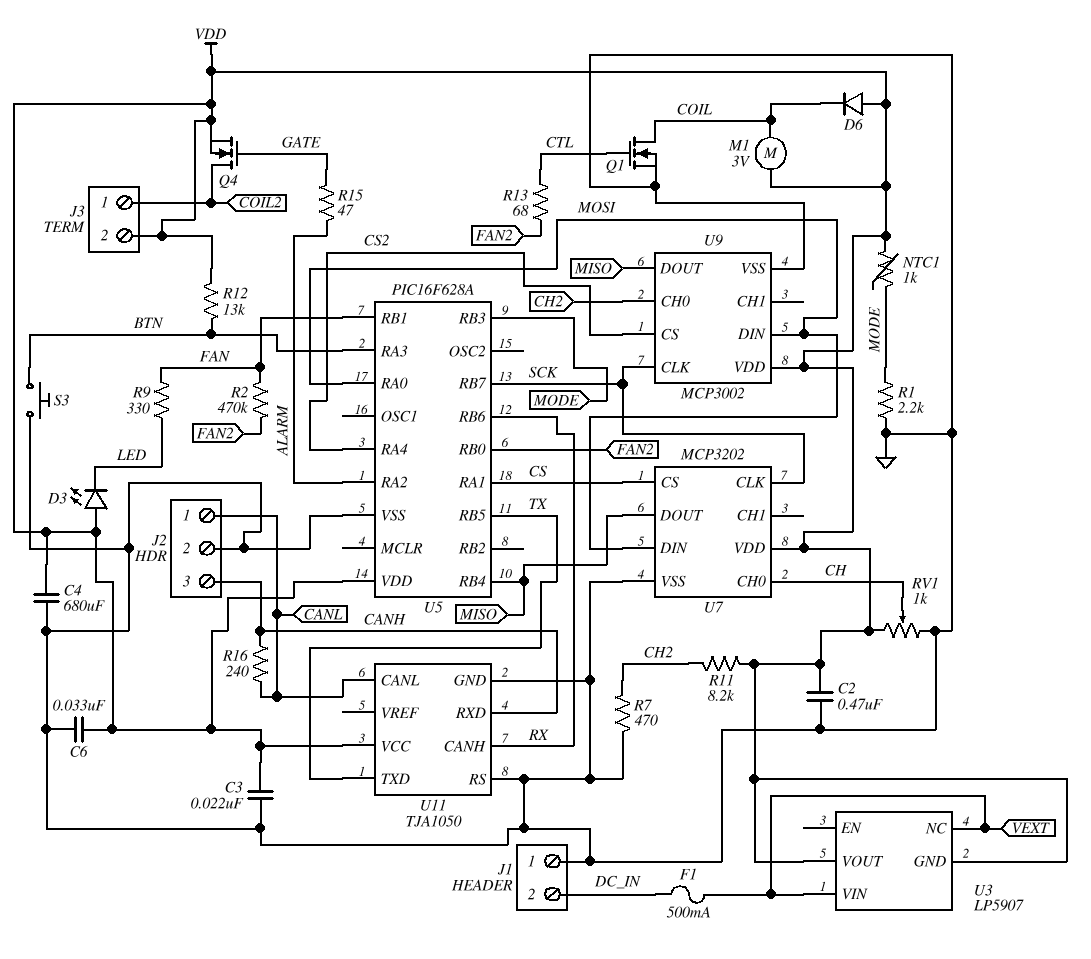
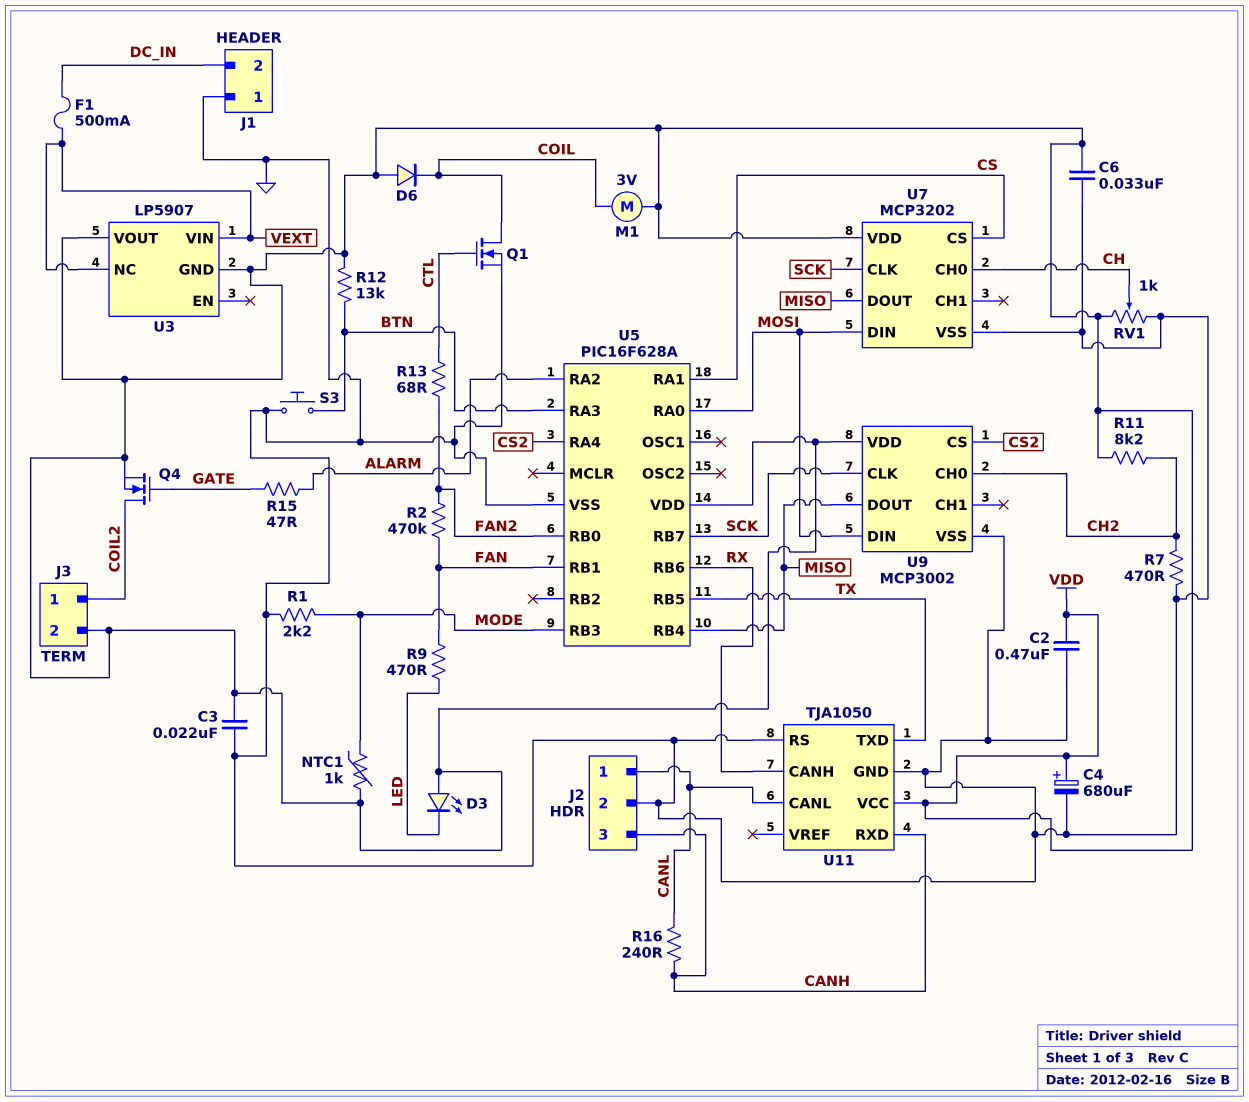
C4: 680uF (GND, VDD) -> 680uF (plus VDD, minus GND)
R9: 330 (FAN, LED) -> 470 (FAN, LED)

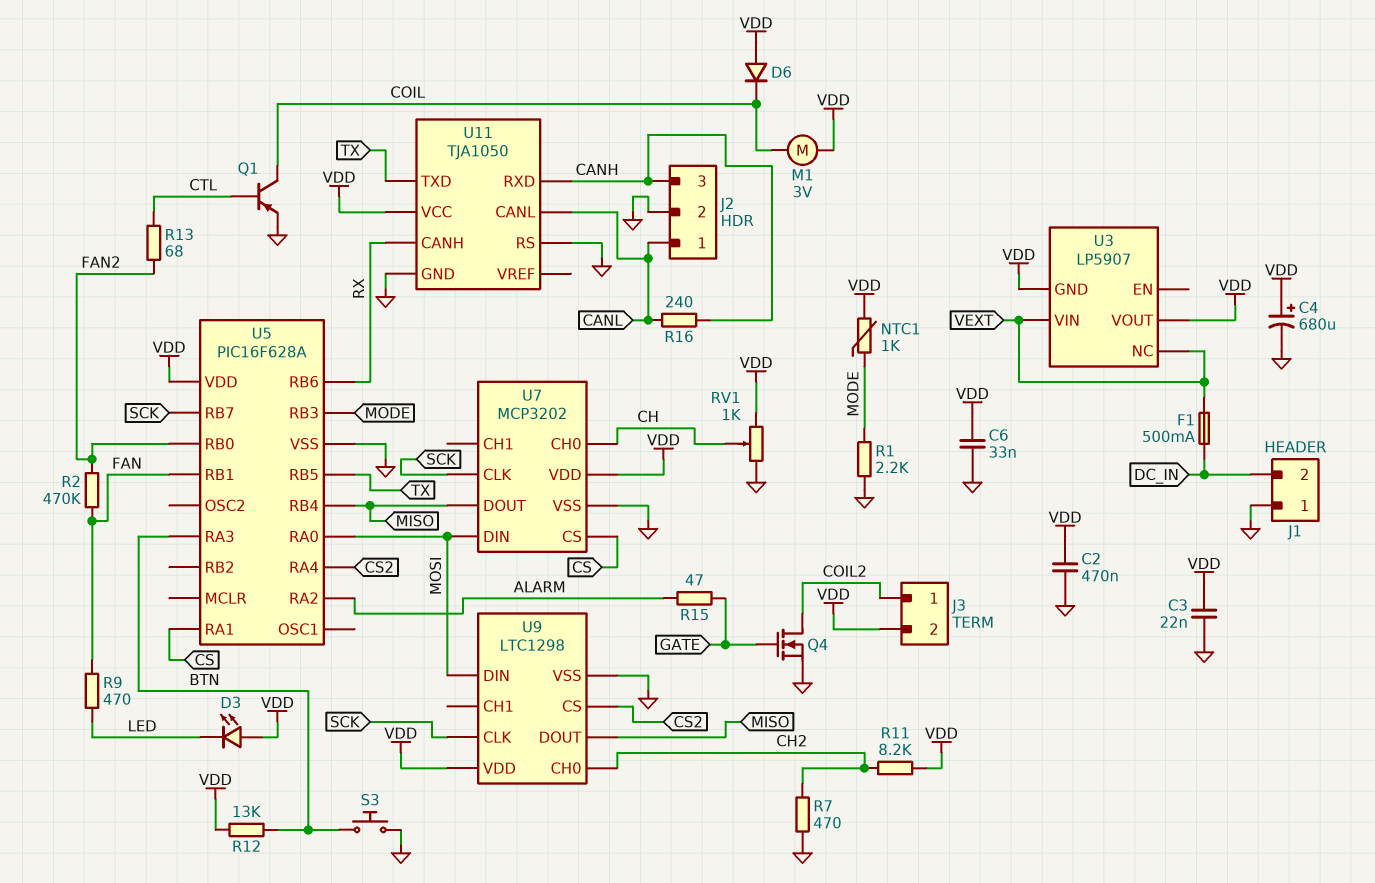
Q1: NMOS (G CTL, D COIL, S GND) -> PNP (B CTL, C COIL, E GND)
Q4: NMOS (G GATE, D COIL2, S VDD) -> NMOS (G GATE, D COIL2, S GND)
U9: MCP3002 -> LTC1298

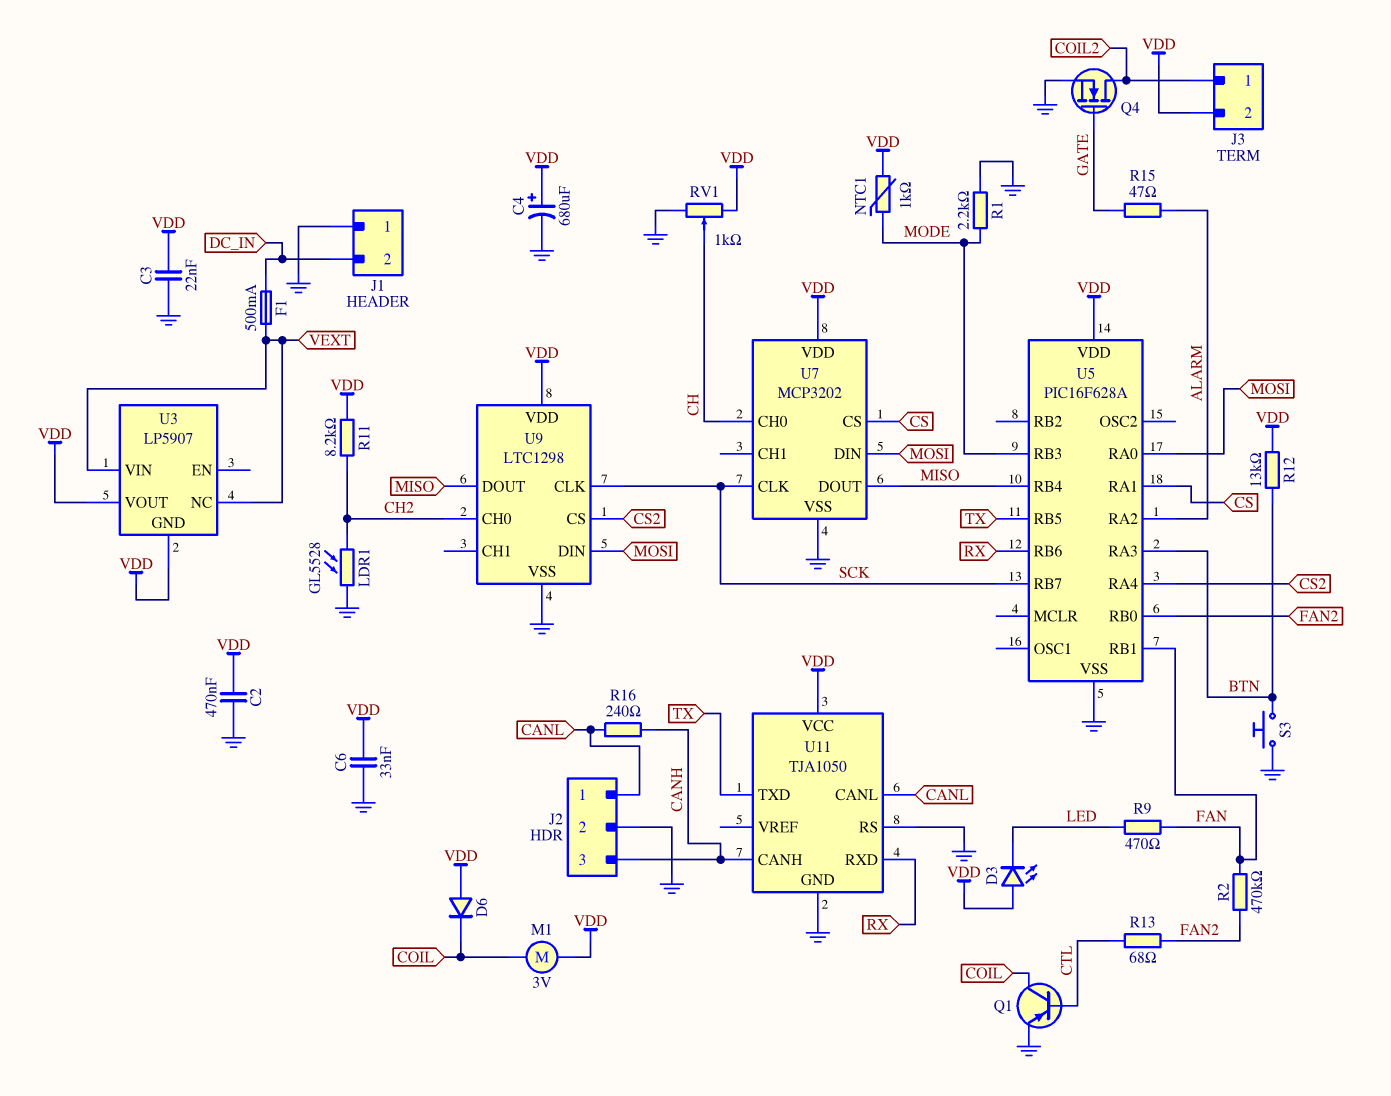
LDR1: none -> GL5528 (CH2, GND)
R7: 470 (CH2, GND) -> none
U11 pin CANH: RX -> CANH
U11 pin RXD: CANH -> RX

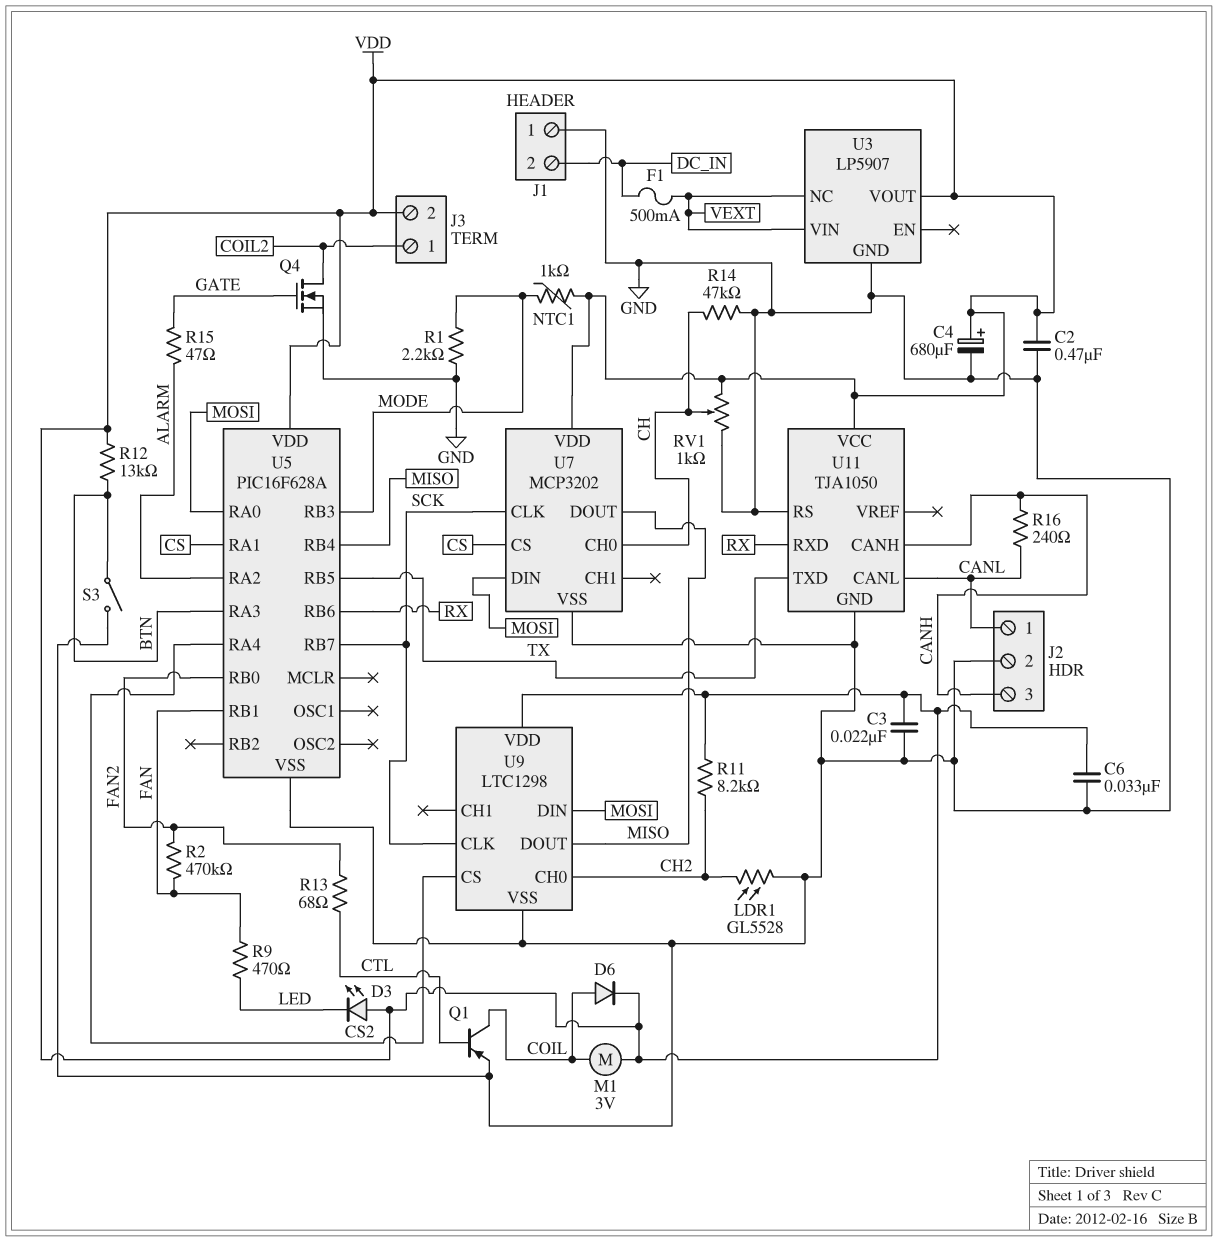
D6: diode (A VDD, K COIL) -> diode (A COIL, K VDD)
R14: none -> 47k (CH, GND)
S3: button (BTN, GND) -> switch (BTN, GND)
U3 pin GND: VDD -> GND

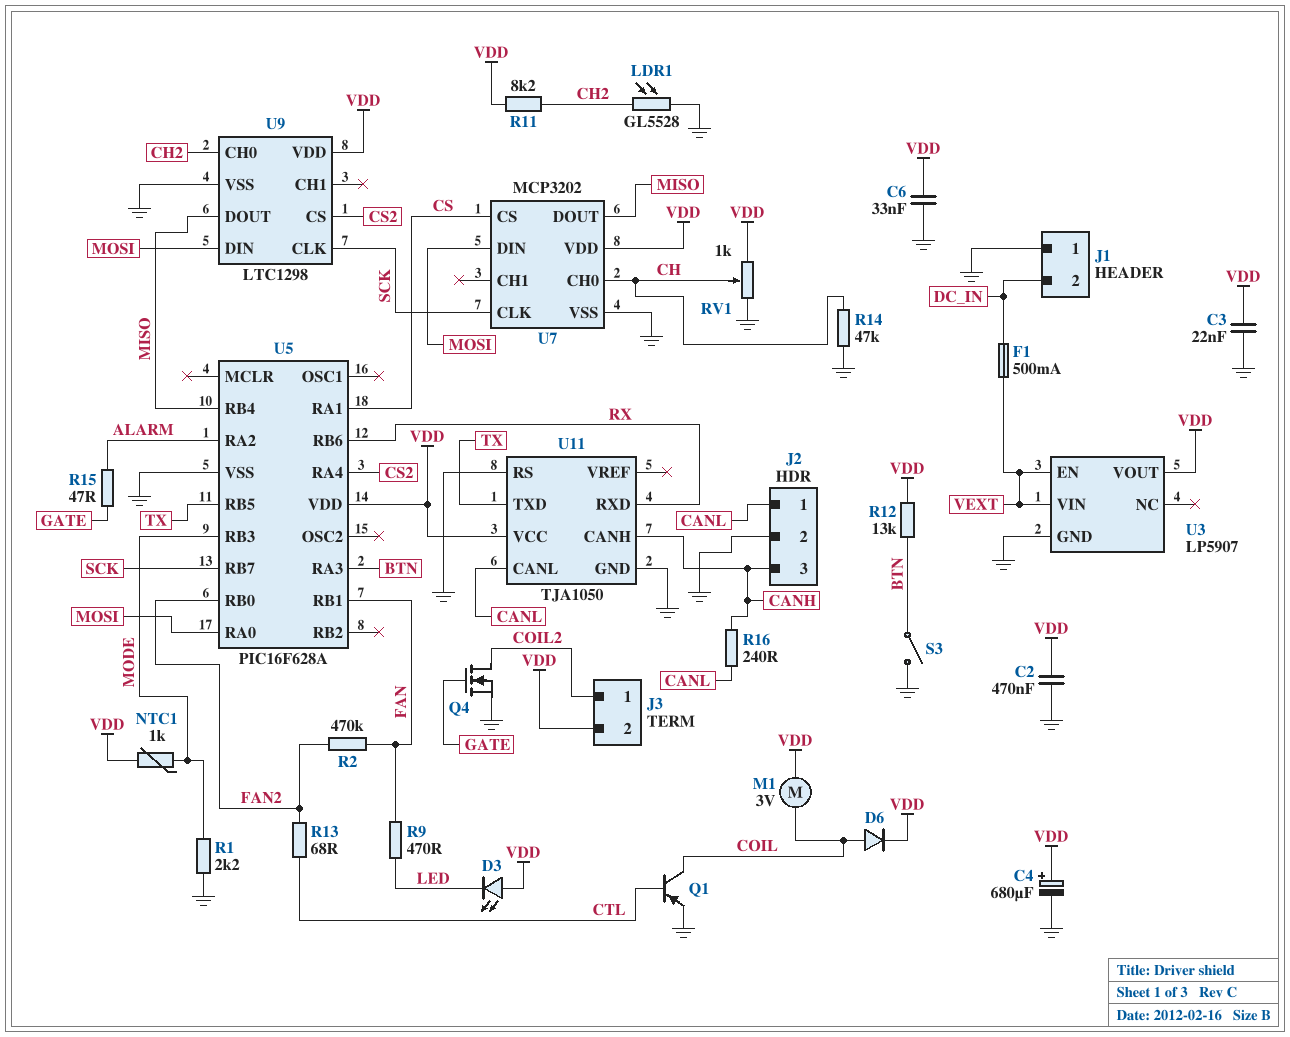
U3 pin EN: none -> VEXT
U3 pin NC: VEXT -> none

